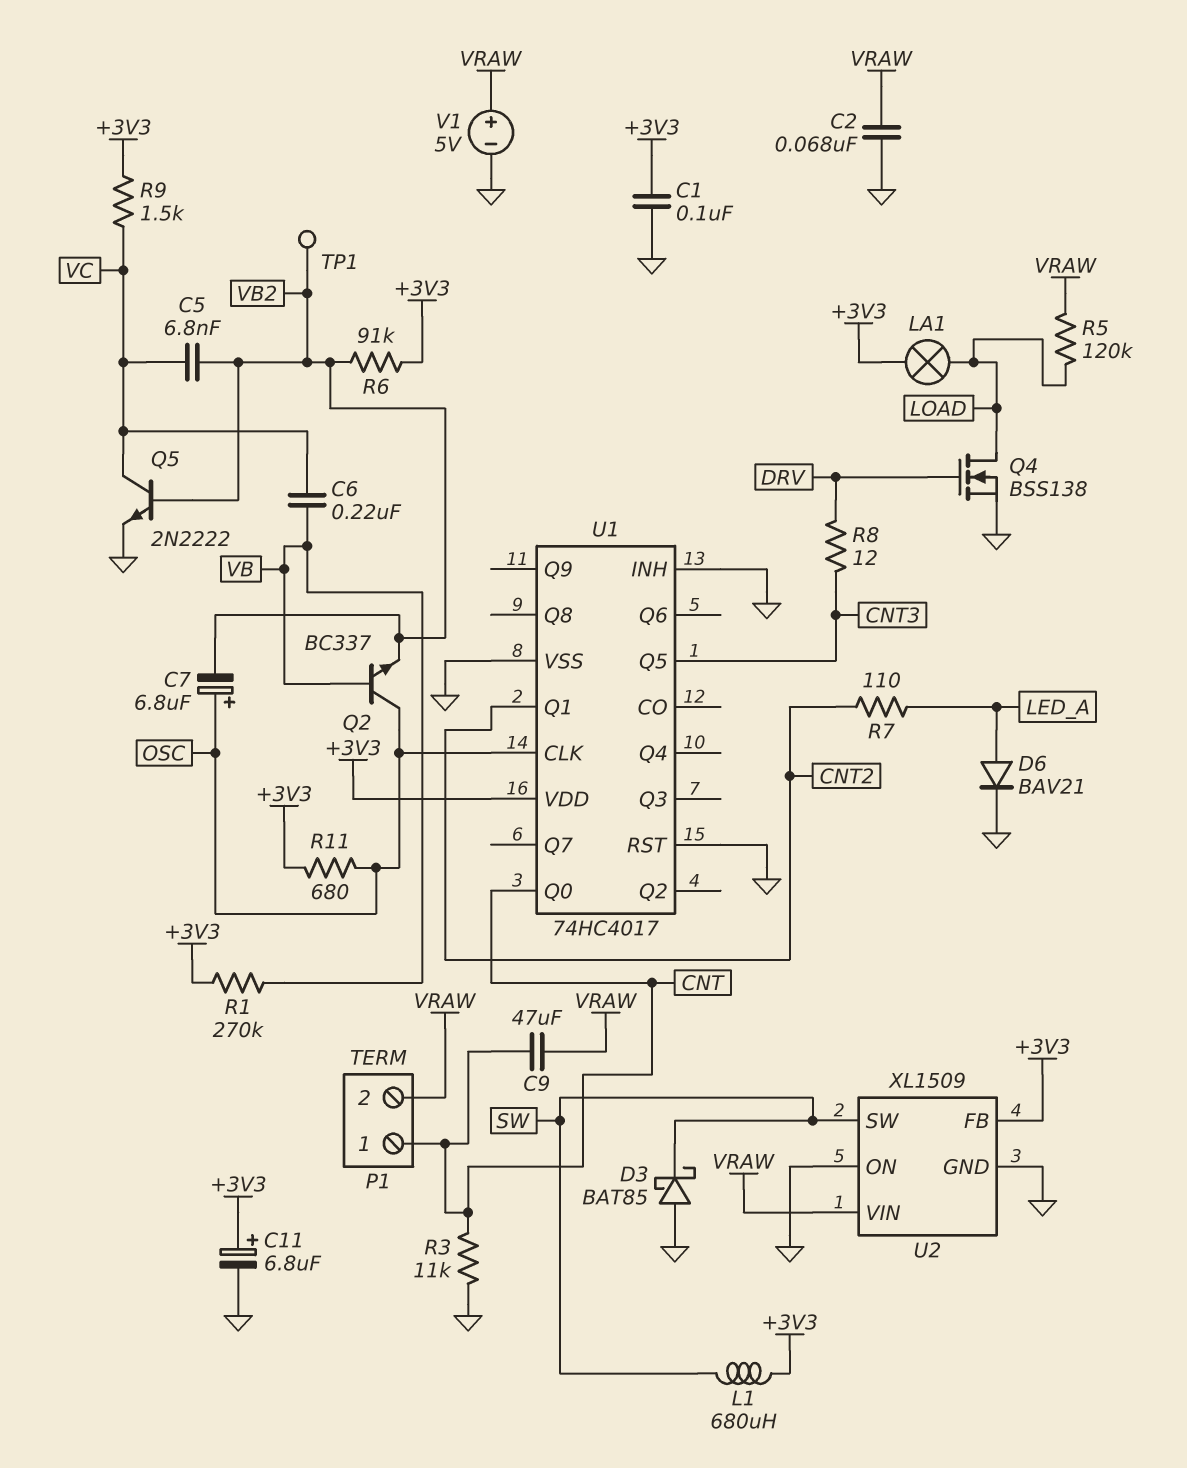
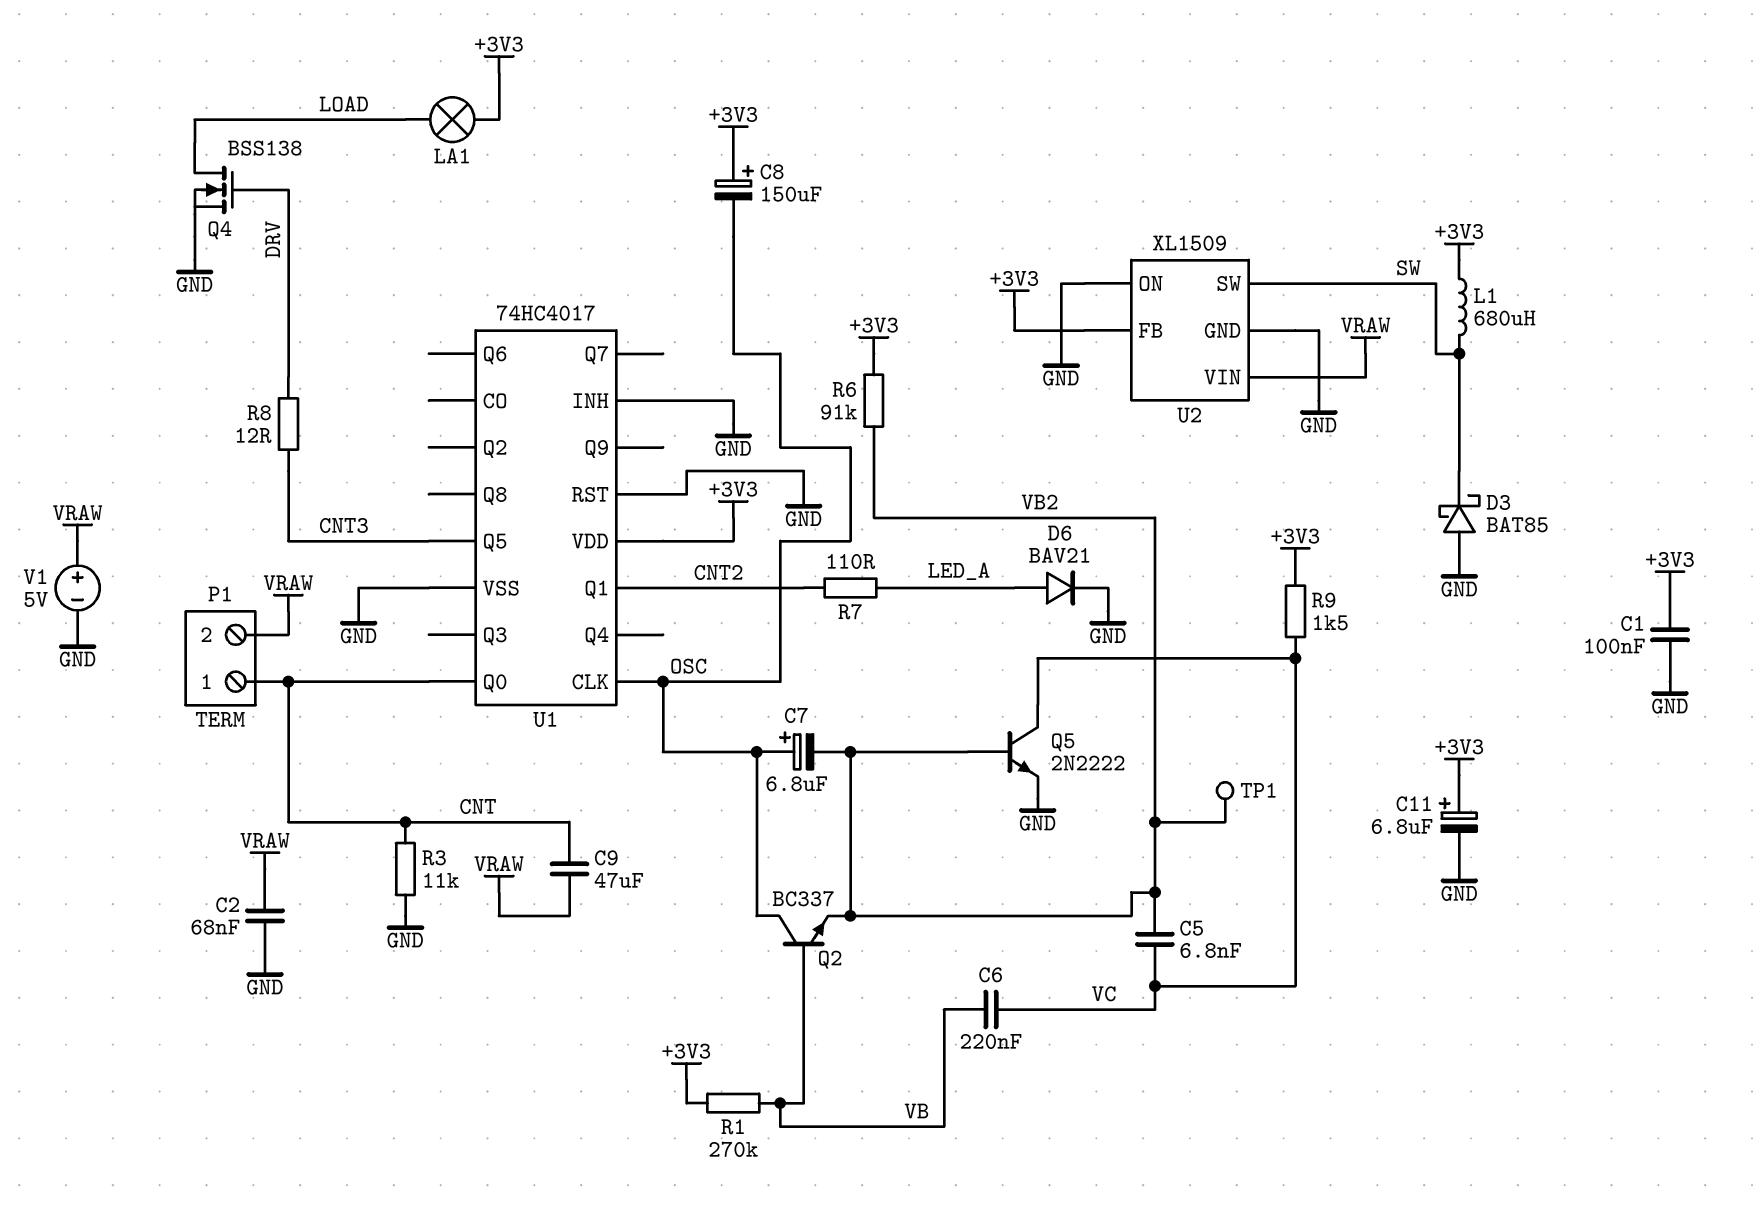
C8: none -> 150uF (plus +3V3, minus OSC)
R5: 120k (LOAD, VRAW) -> none
R11: 680 (+3V3, OSC) -> none

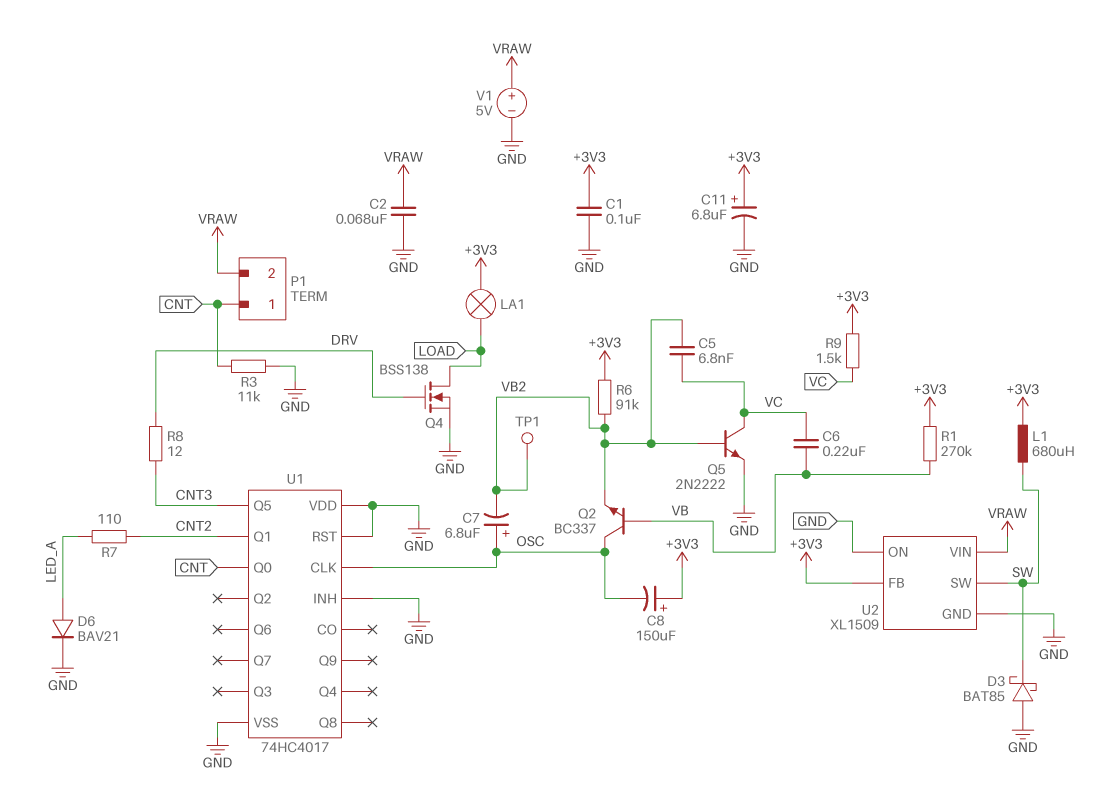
C9: 47uF (CNT, VRAW) -> none
U1 pin VDD: +3V3 -> GND

